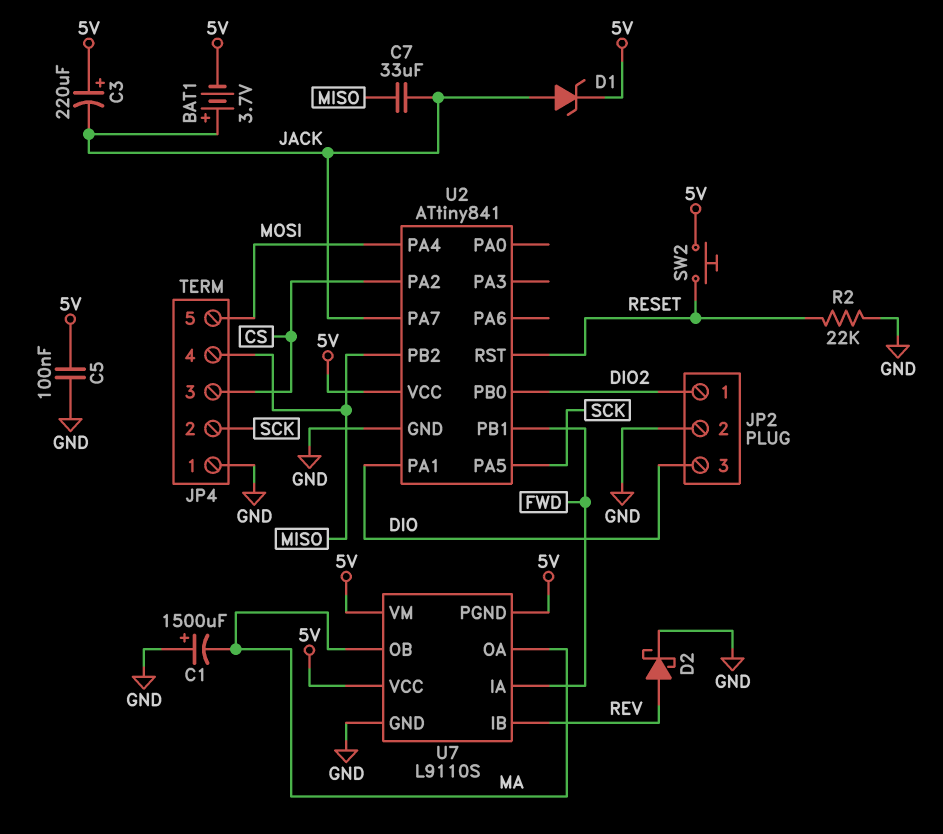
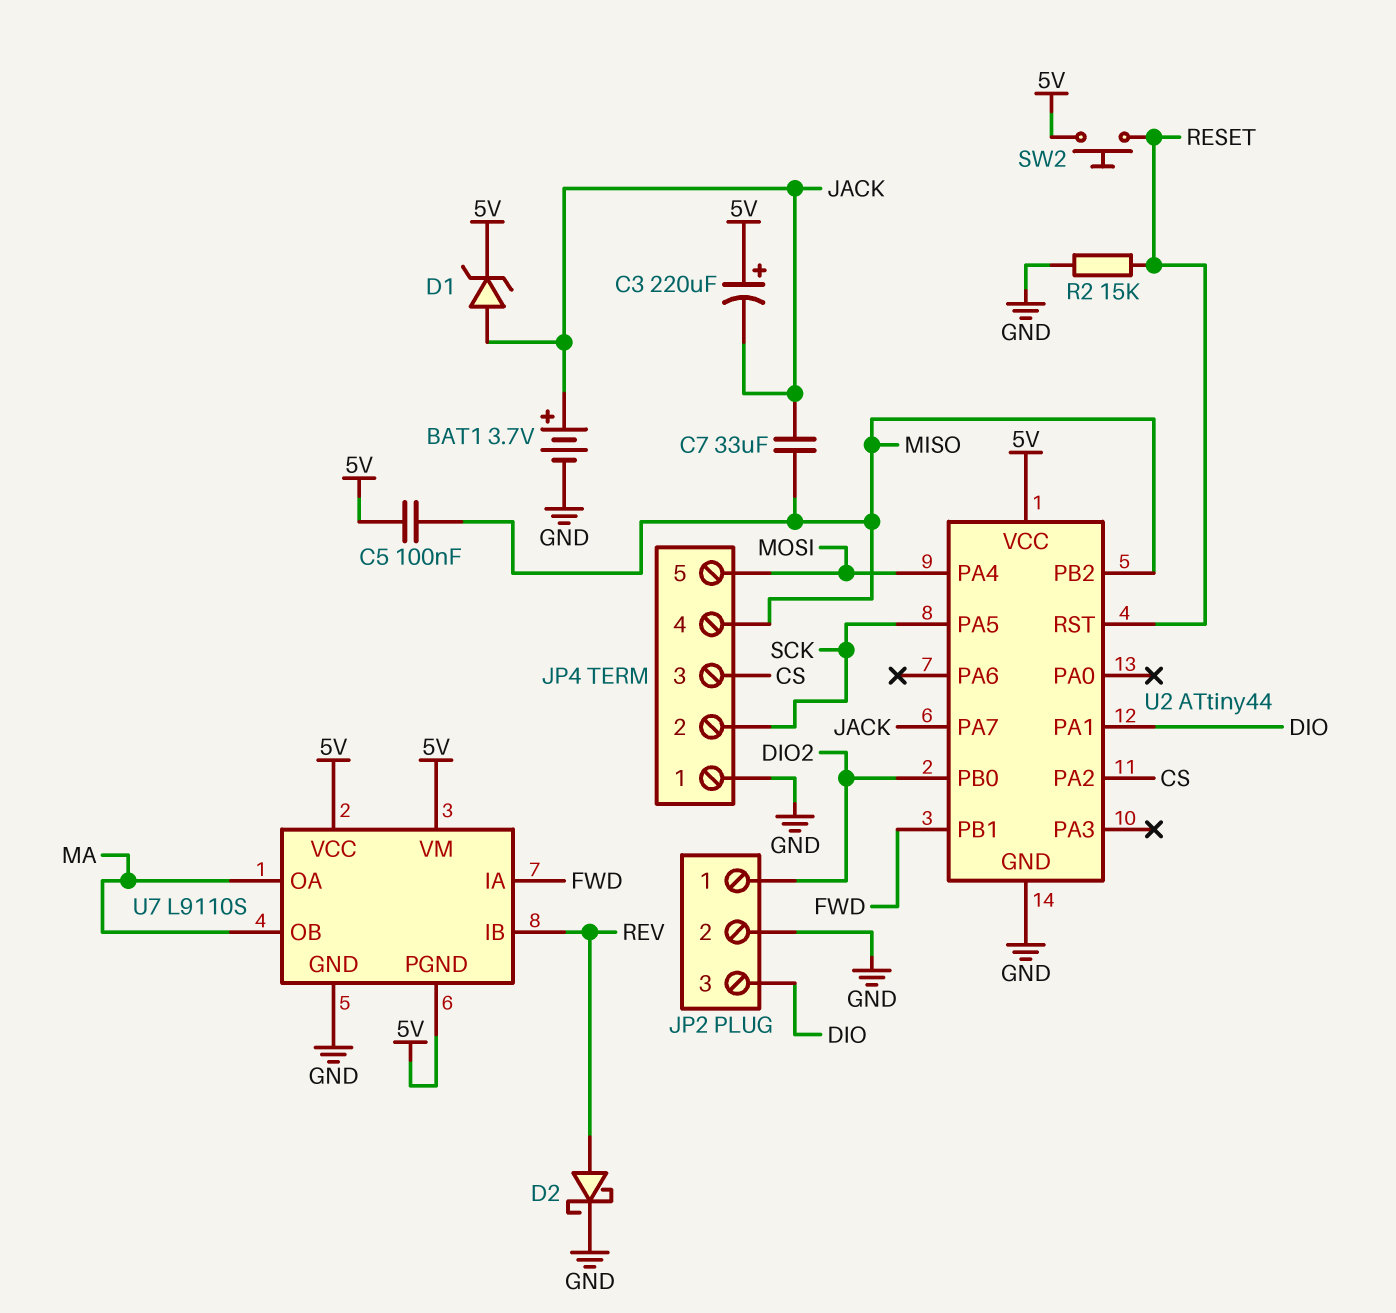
BAT1: 3.7V (plus JACK, minus 5V) -> 3.7V (plus JACK, minus GND)
C1: 1500uF (plus GND, minus MA) -> none
C5: 100nF (5V, GND) -> 100nF (5V, MISO)
R2: 22k (GND, RESET) -> 15k (GND, RESET)
U2: ATtiny841 -> ATtiny44

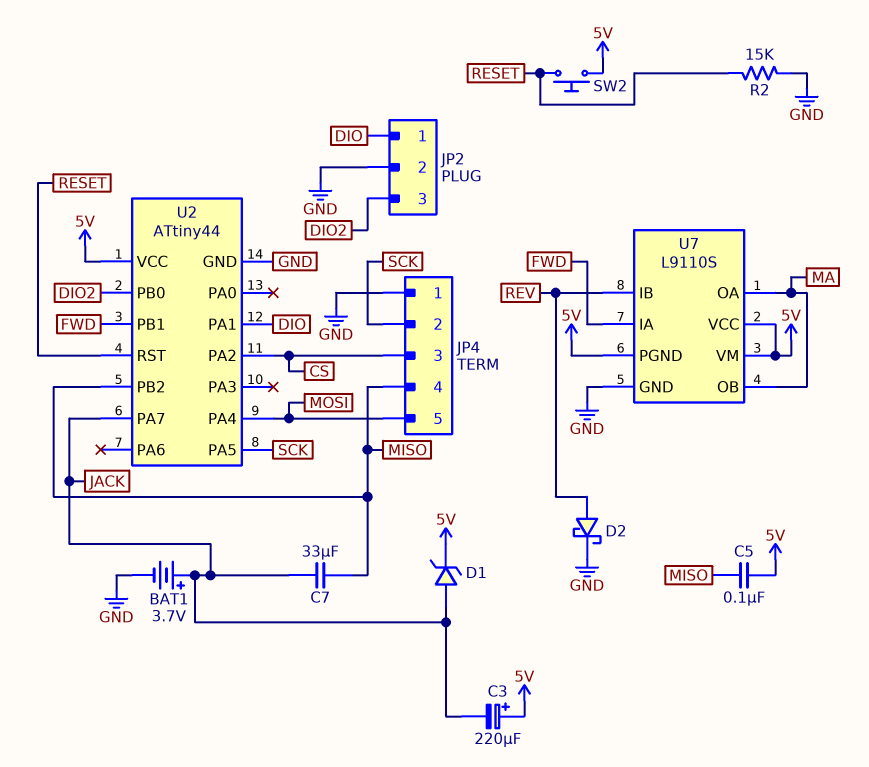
JP2 pin 1: DIO2 -> DIO
JP2 pin 3: DIO -> DIO2

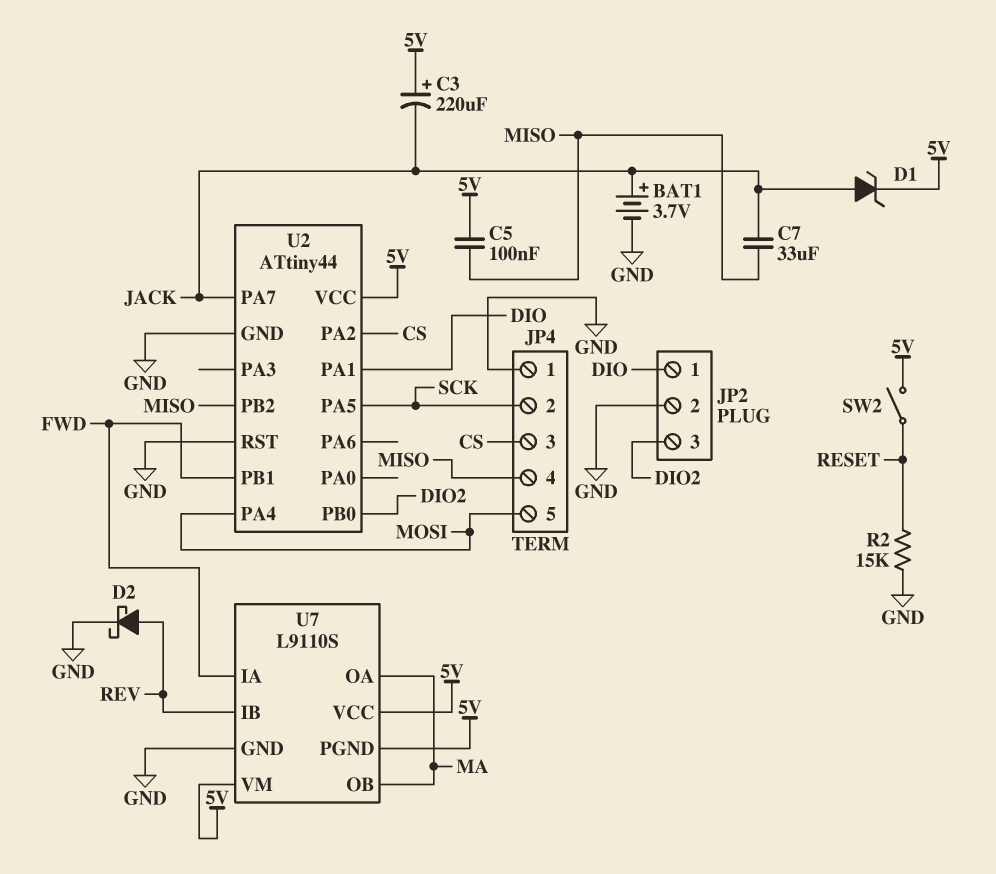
SW2: button (5V, RESET) -> switch (5V, RESET)
U2 pin RST: RESET -> GND

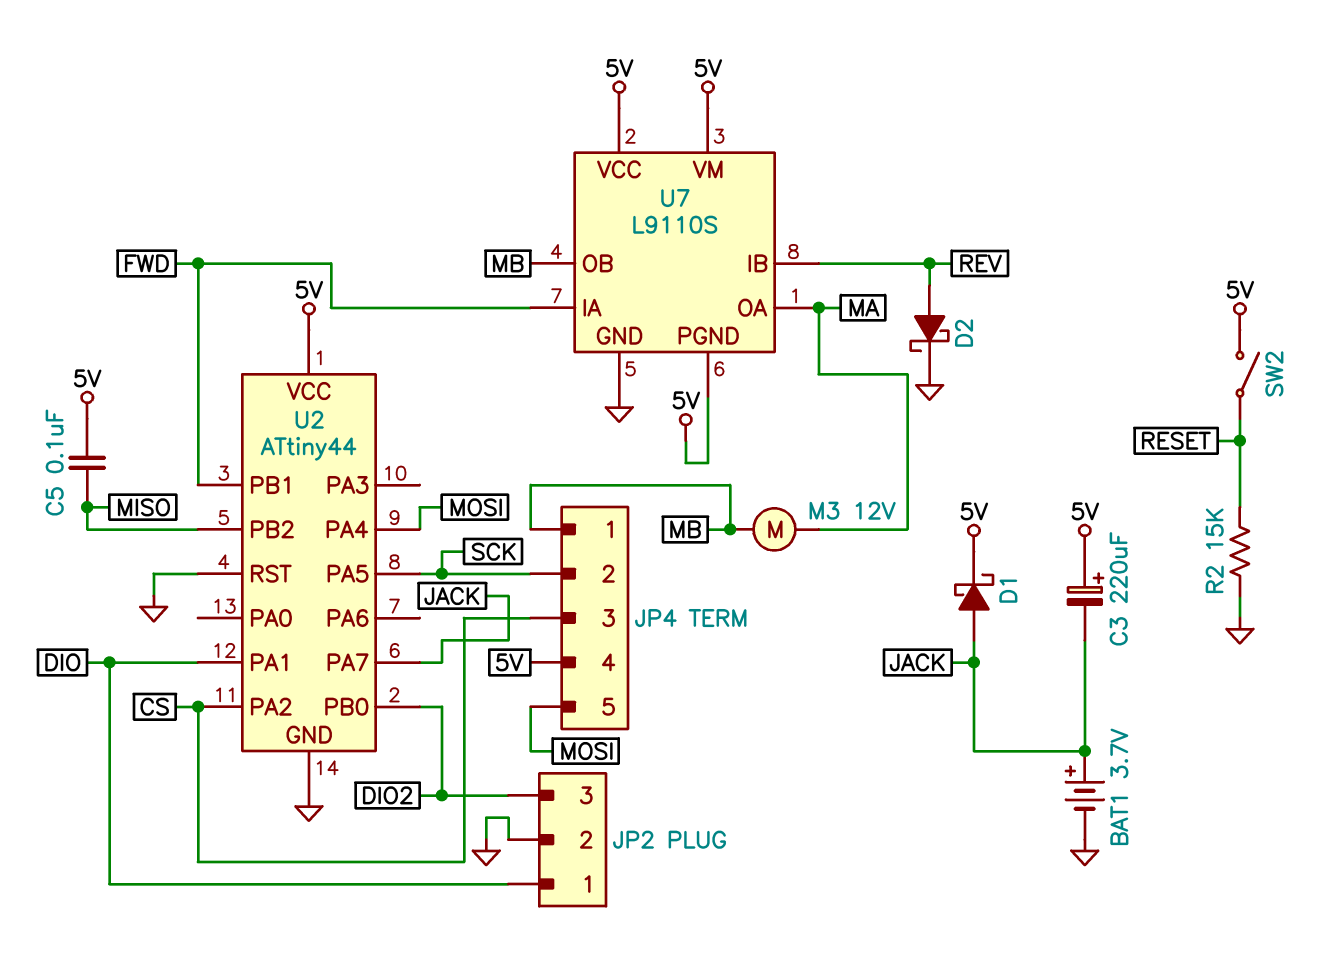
C7: 33uF (JACK, MISO) -> none
D1: zener (A JACK, K 5V) -> schottky (A JACK, K 5V)
JP4 pin 1: GND -> MB
JP4 pin 4: MISO -> 5V
M3: none -> motor 12V (MA, MB)
U7 pin OB: MA -> MB

